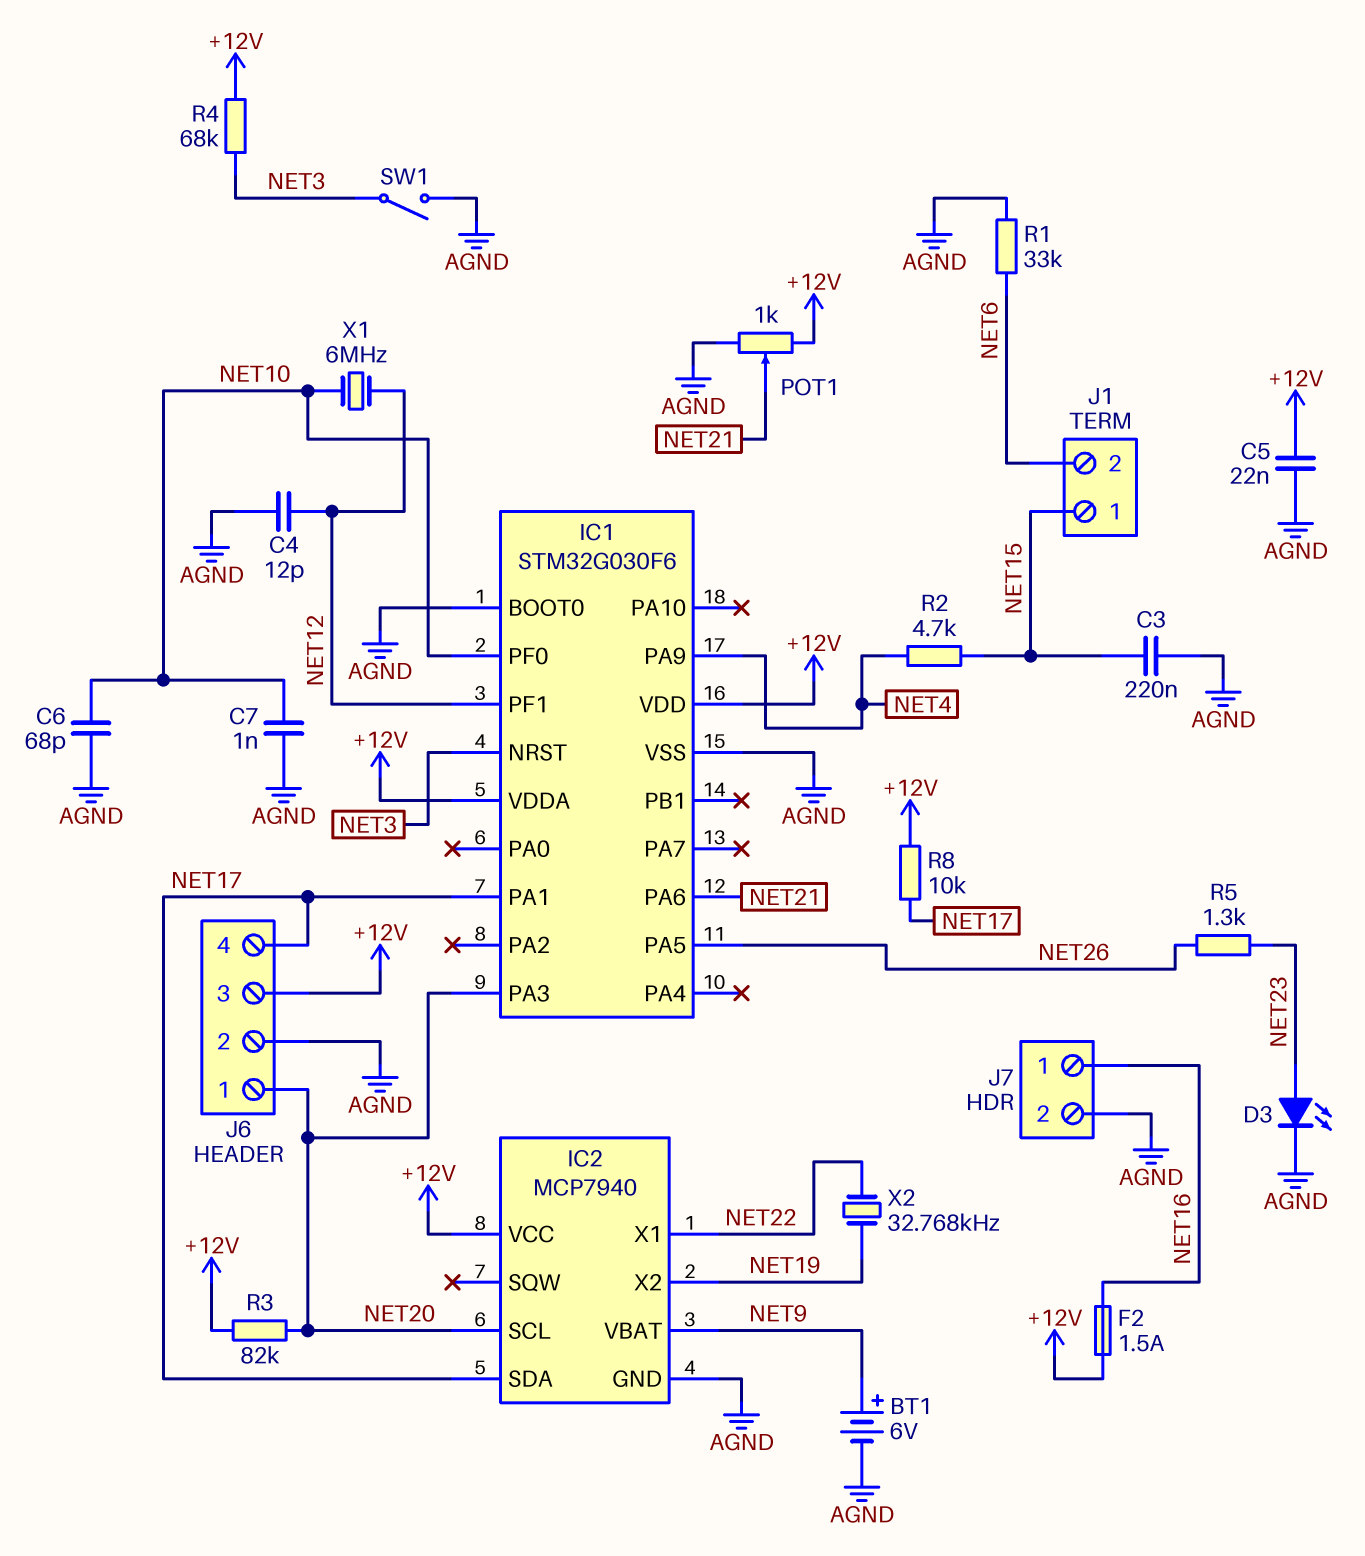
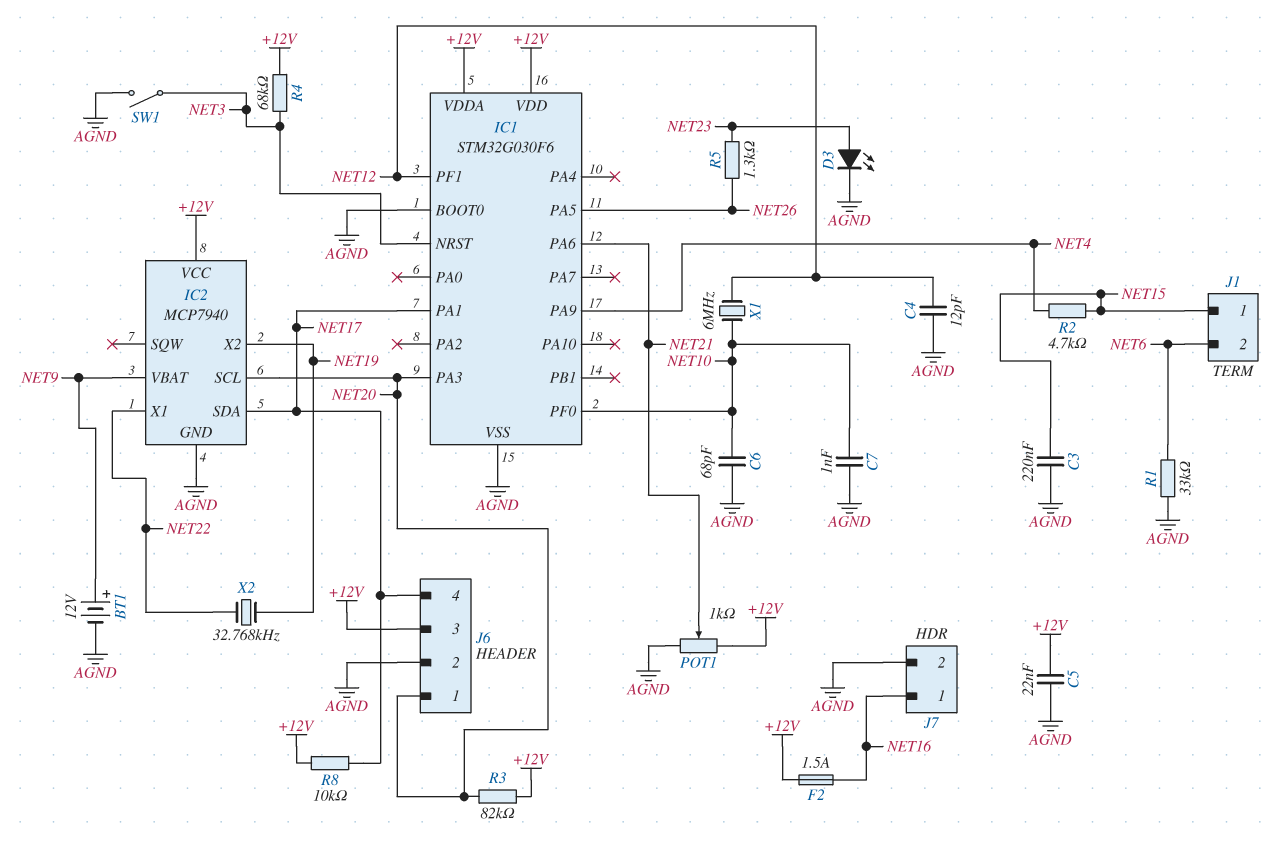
BT1: 6V (plus NET9, minus AGND) -> 12V (plus NET9, minus AGND)

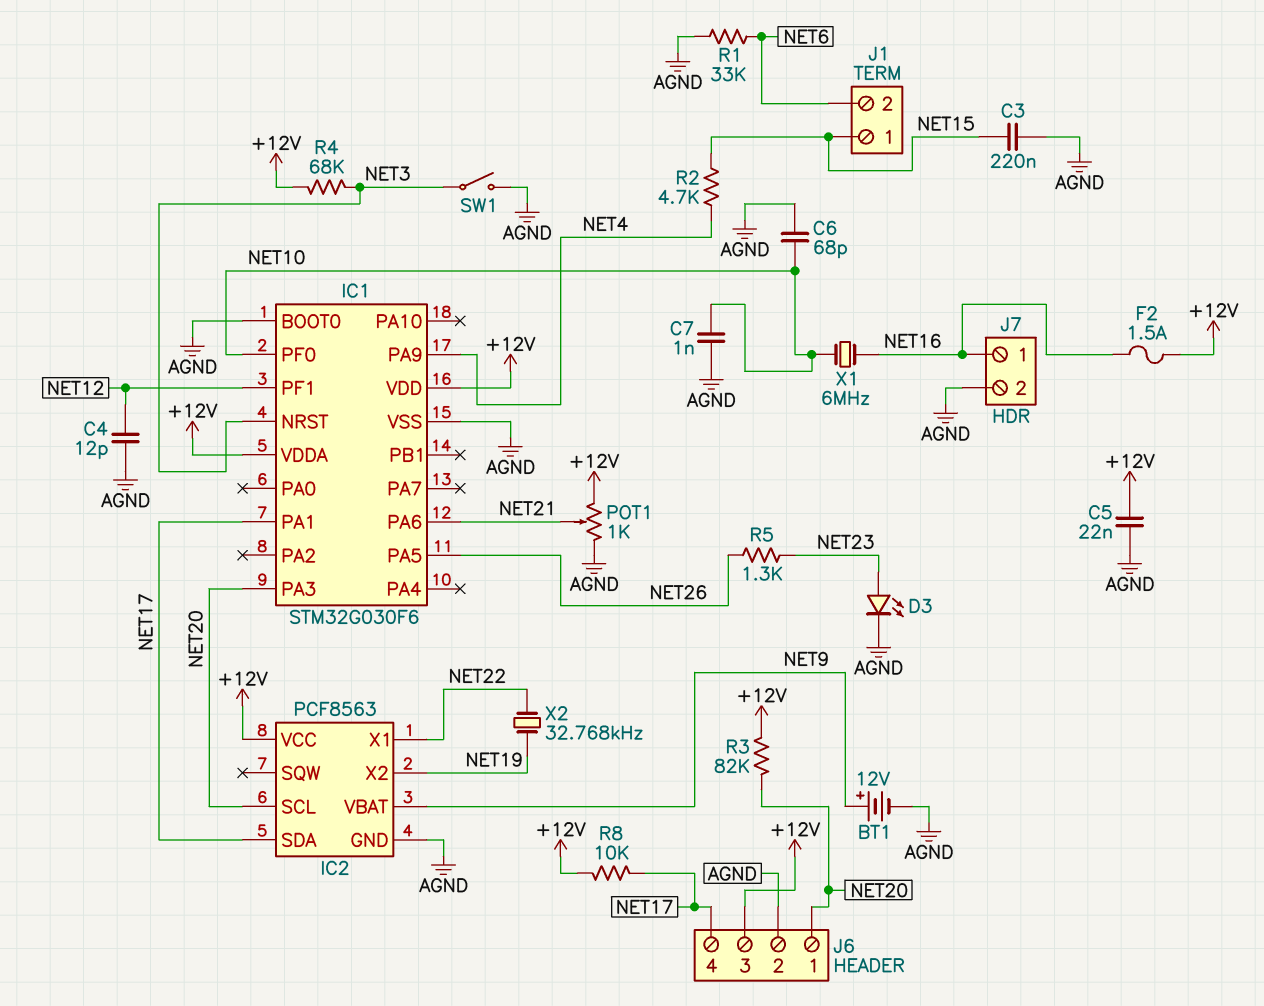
IC2: MCP7940 -> PCF8563
X1: 6MHz (NET10, NET12) -> 6MHz (NET10, NET16)

